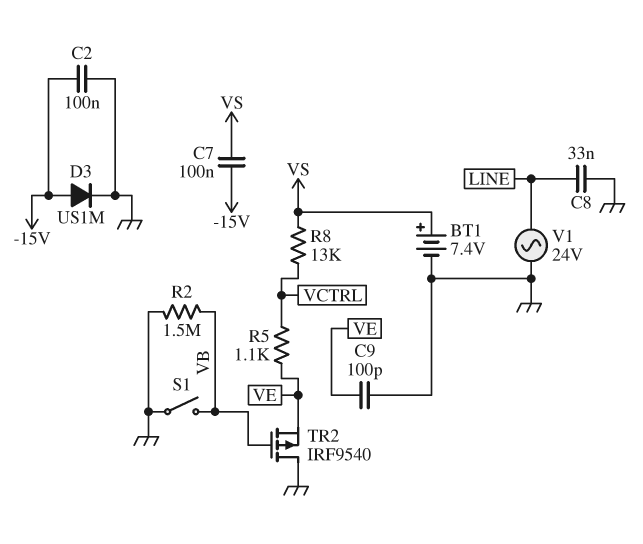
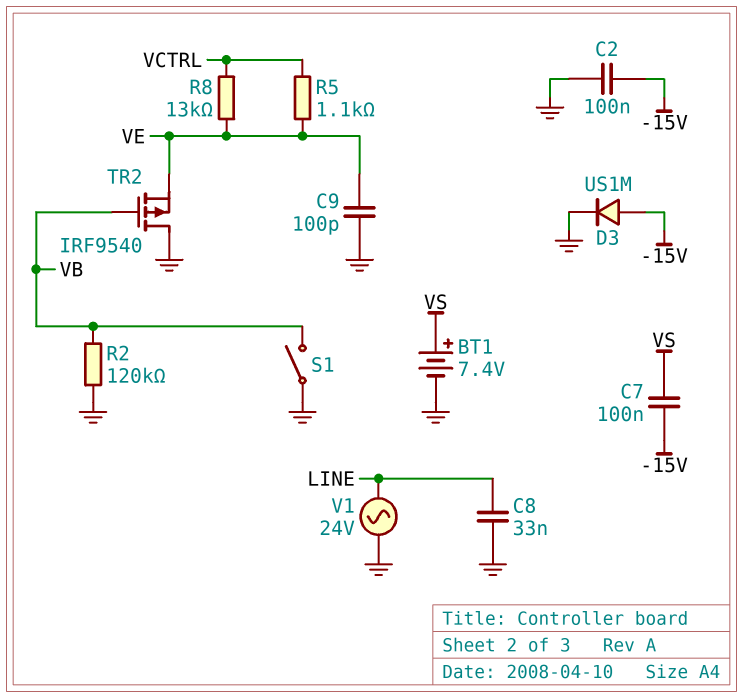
R2: 1.5M (GND, VB) -> 120k (GND, VB)
R8: 13k (VCTRL, VS) -> 13k (VCTRL, VE)

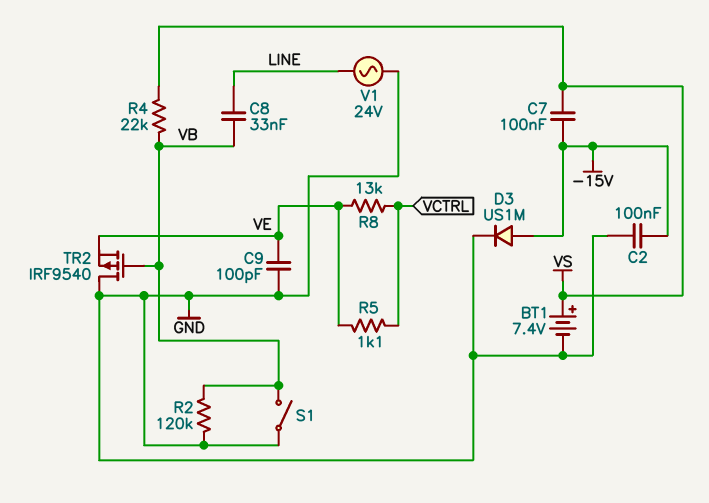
C8: 33nF (GND, LINE) -> 33nF (LINE, VB)
R4: none -> 22k (VB, VS)

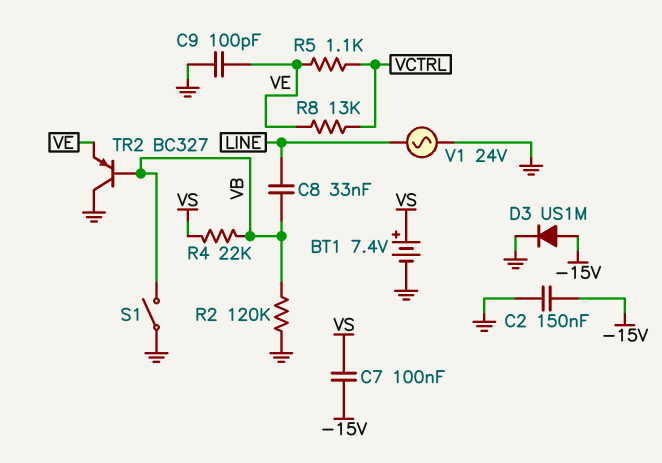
C2: 100nF (-15V, GND) -> 150nF (-15V, GND)
TR2: PMOS IRF9540 (G VB, D GND, S VE) -> PNP BC327 (B VB, C GND, E VE)

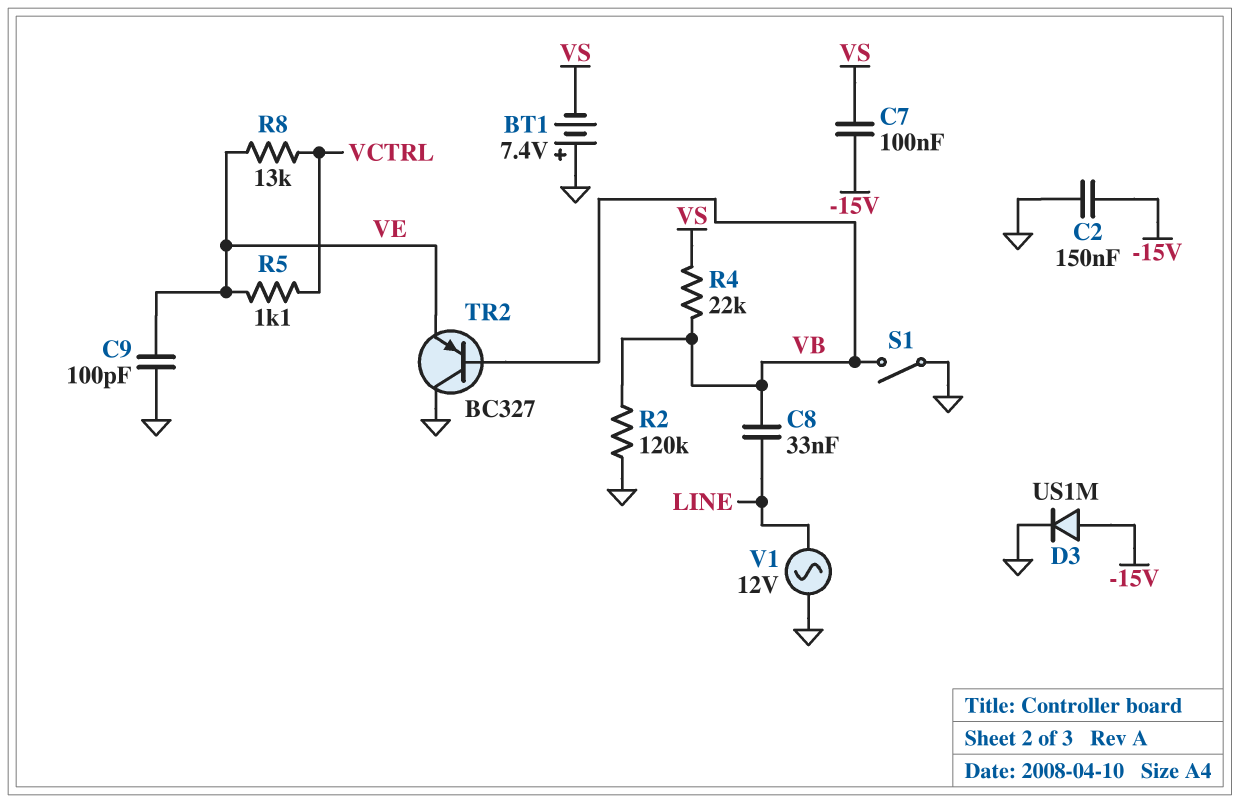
BT1: 7.4V (plus VS, minus GND) -> 7.4V (plus GND, minus VS)
V1: AC 24V (GND, LINE) -> AC 12V (GND, LINE)

